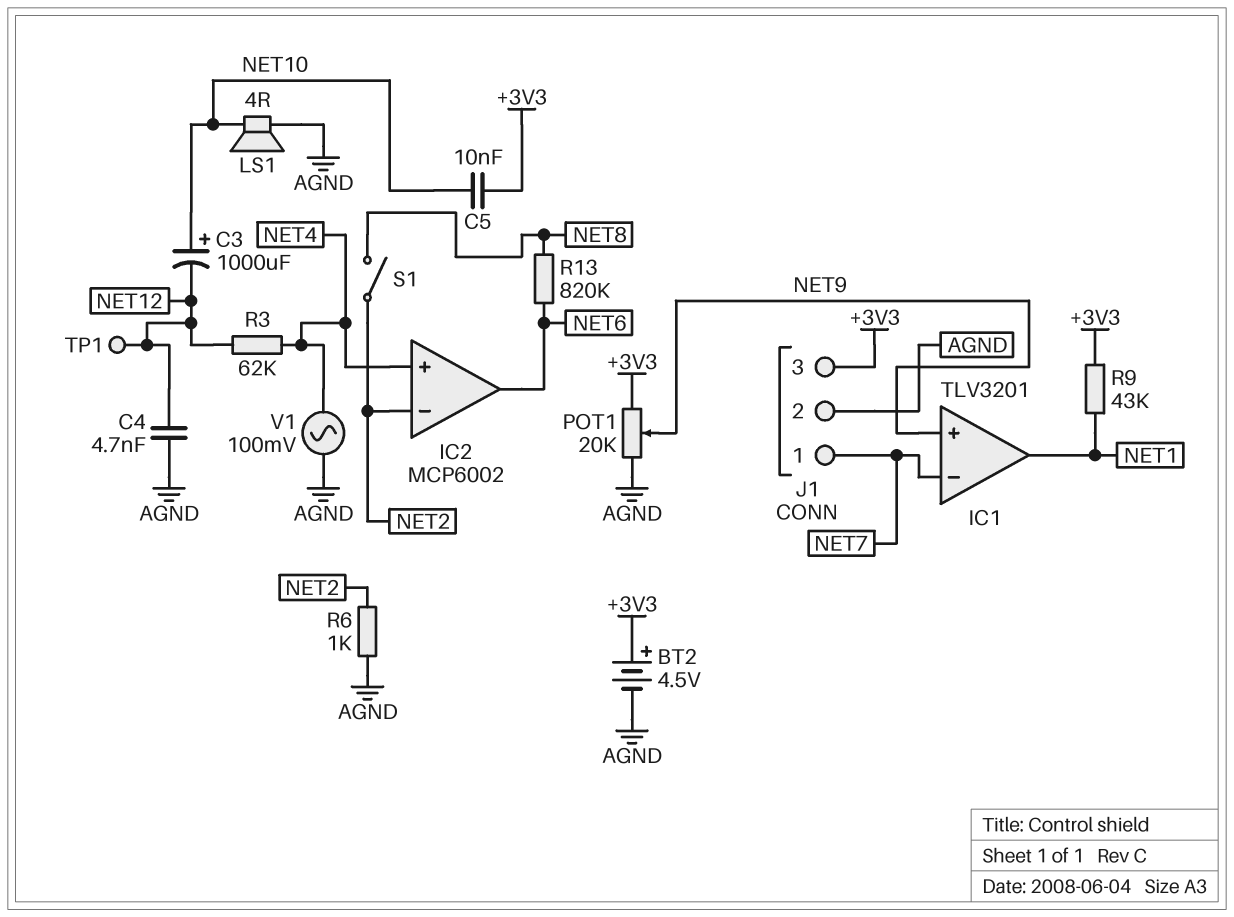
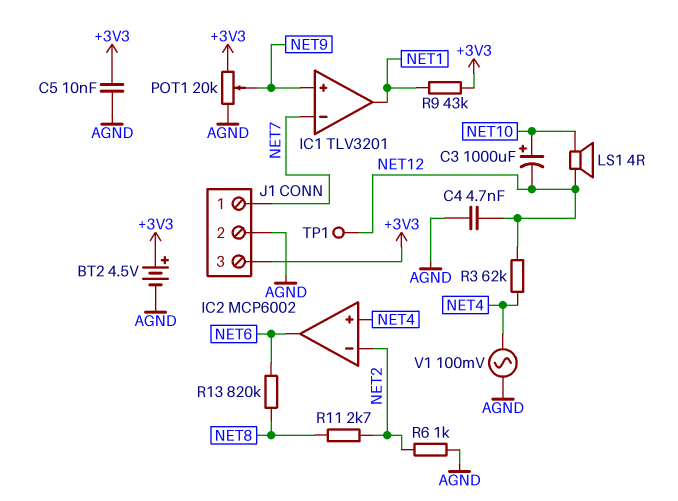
C5: 10nF (+3V3, NET10) -> 10nF (+3V3, AGND)
LS1: speaker 4R (AGND, NET10) -> speaker 4R (NET10, NET12)
R11: none -> 2.7k (NET2, NET8)
S1: switch (NET2, NET8) -> none

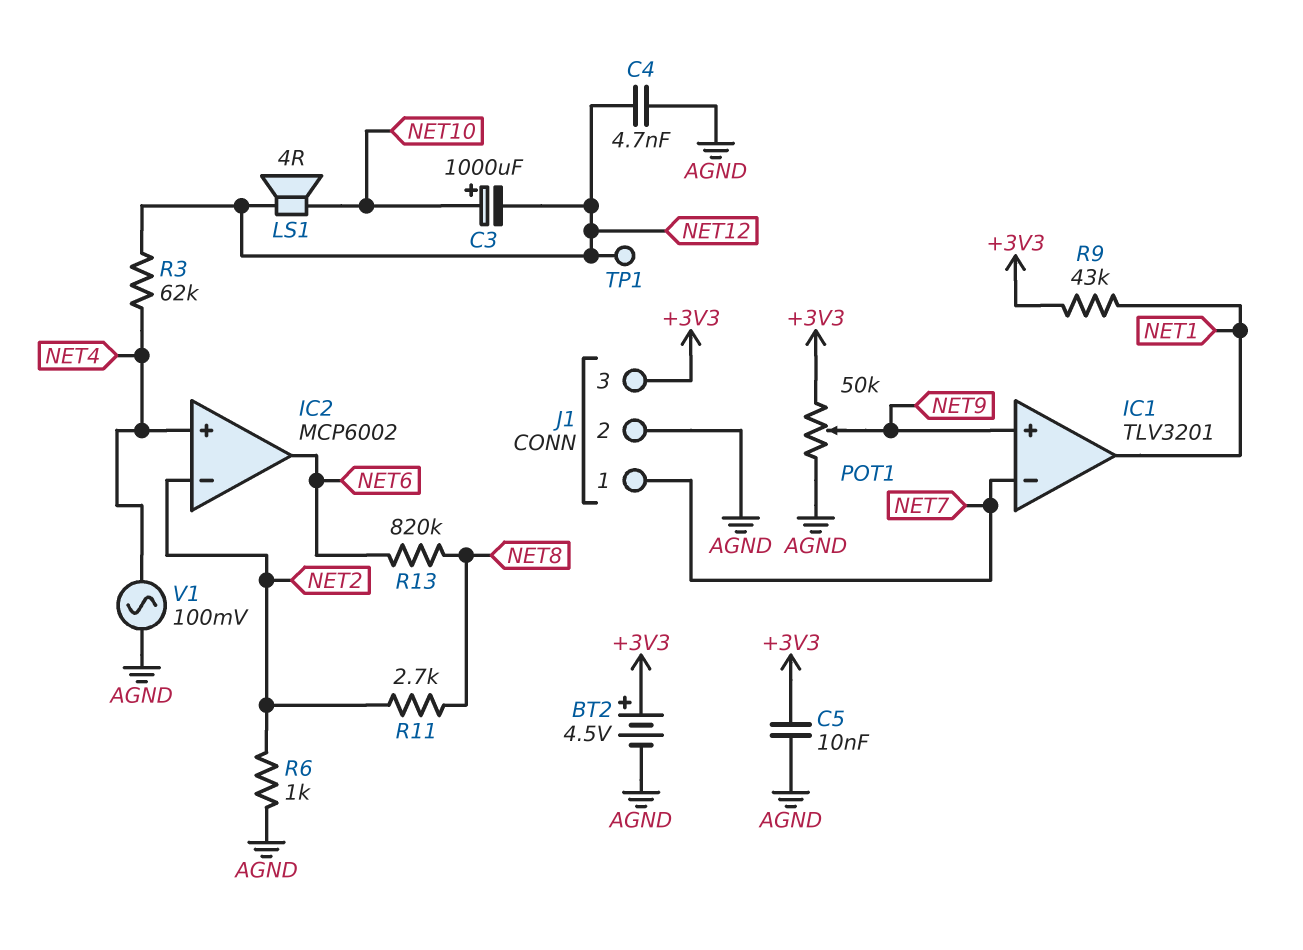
POT1: 20k (+3V3, AGND, wiper NET9) -> 50k (+3V3, AGND, wiper NET9)

